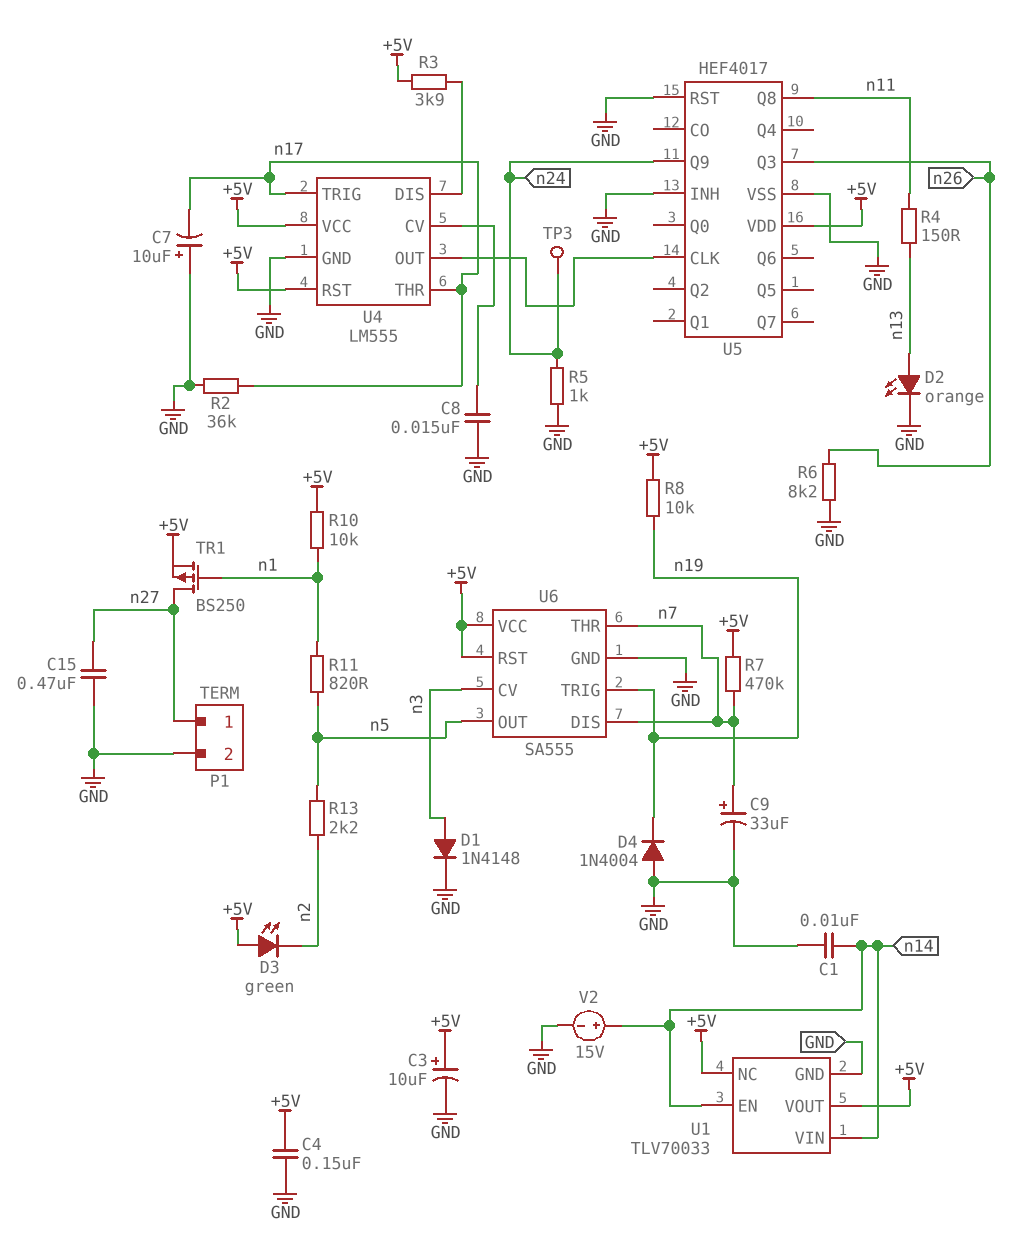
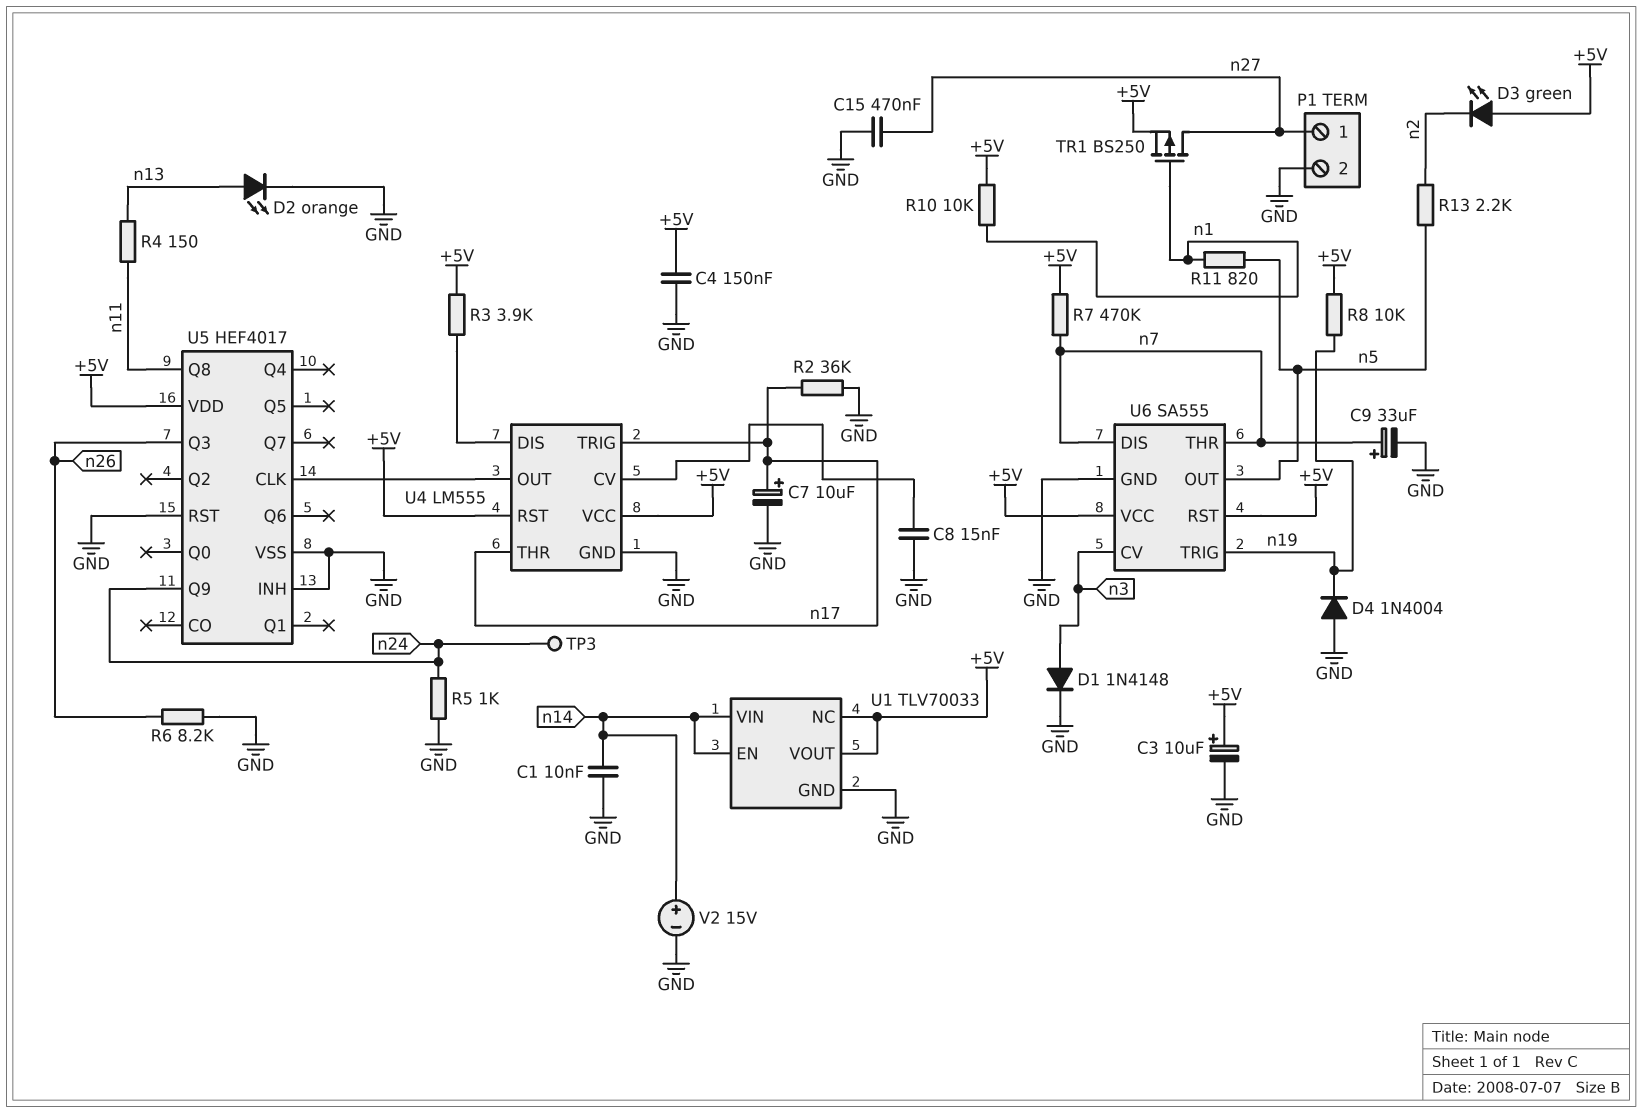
C7: 10uF (plus GND, minus n17) -> 10uF (plus n17, minus GND)

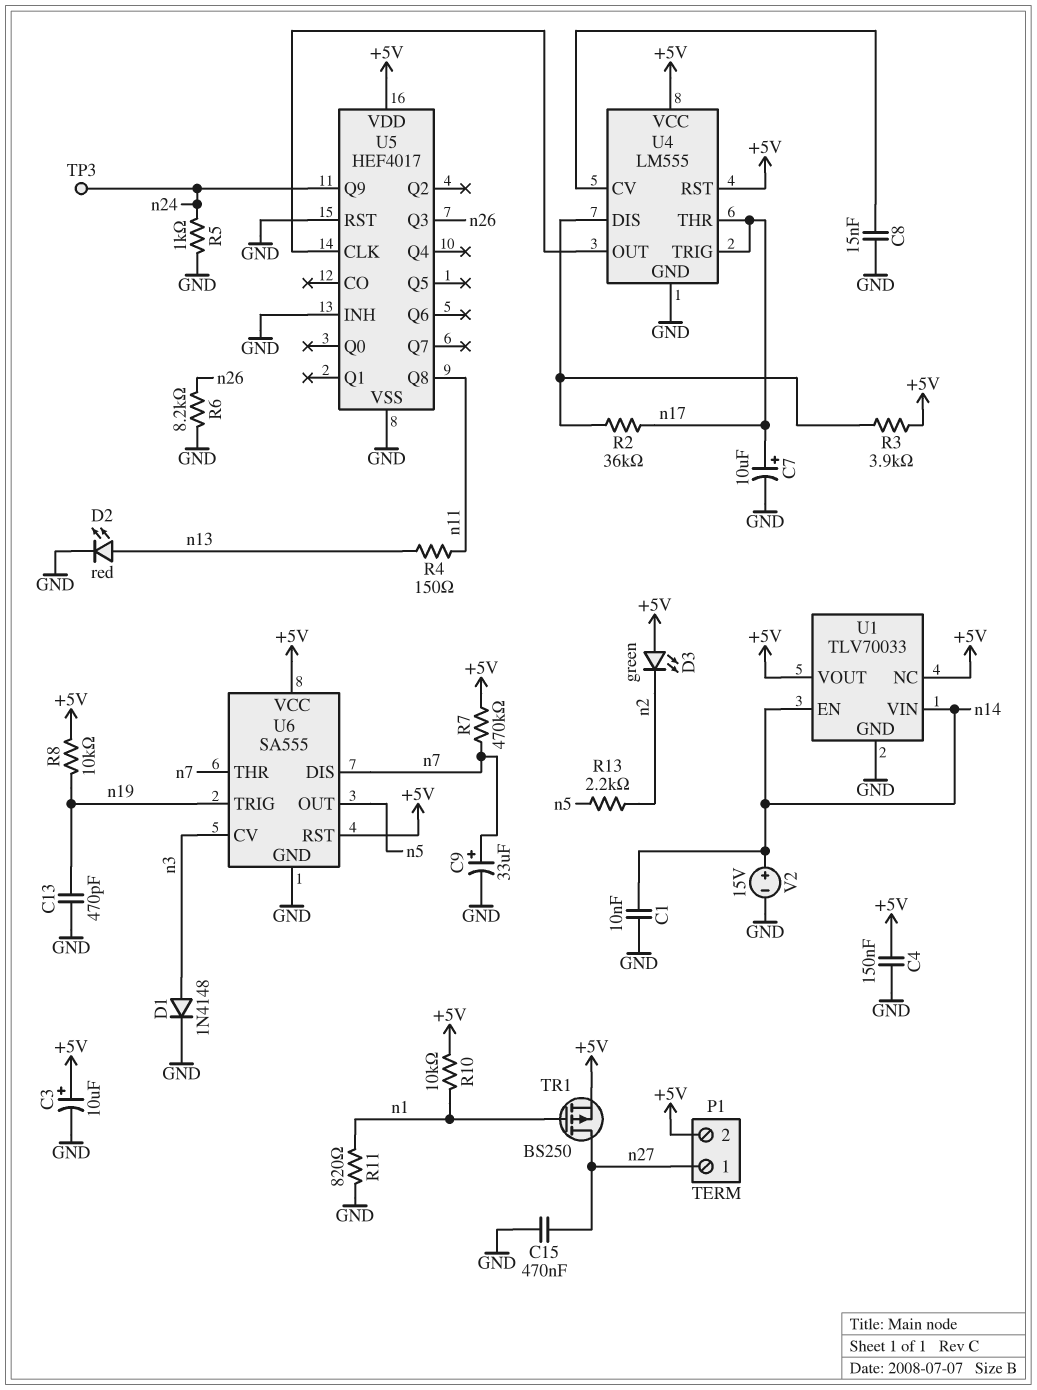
C13: none -> 470pF (GND, n19)
D2: LED orange (A n13, K GND) -> LED red (A n13, K GND)
D4: diode 1N4004 (A GND, K n19) -> none
P1 pin 2: GND -> +5V
R2: 36k (GND, n17) -> 36k (U4/DIS, n17)
R11: 820 (n1, n5) -> 820 (GND, n1)

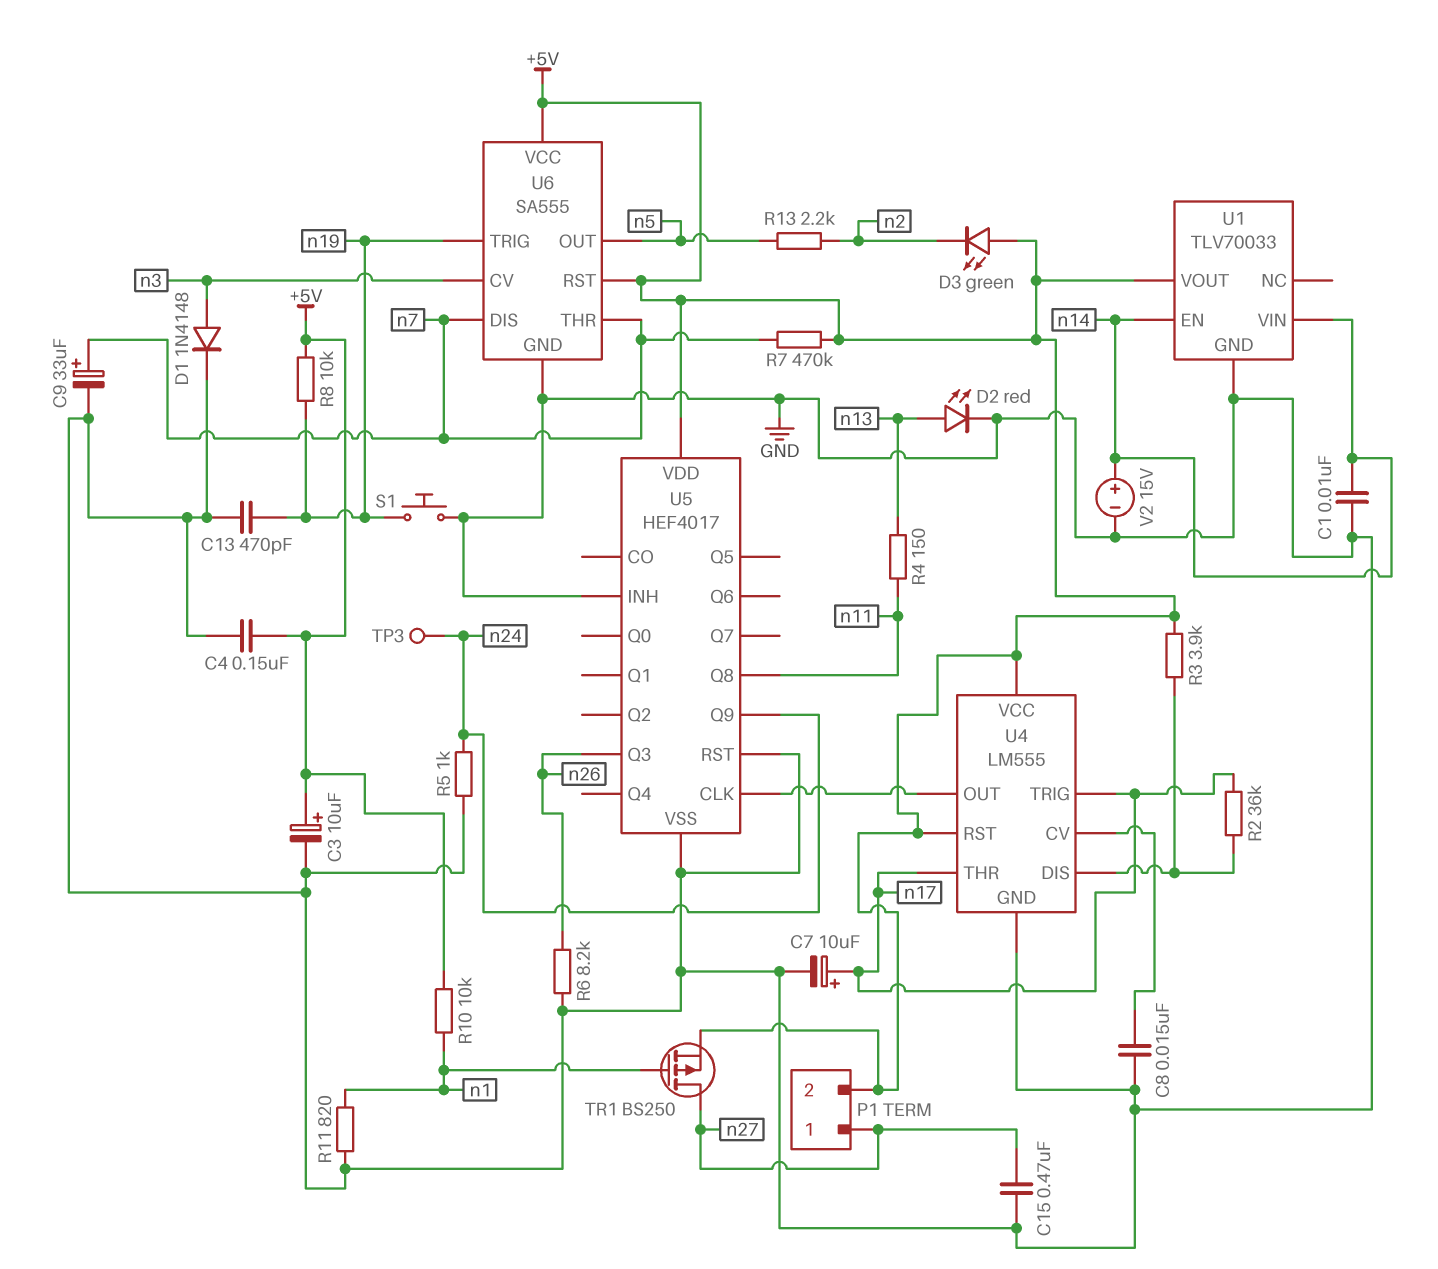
S1: none -> button (GND, n19)
U1 pin NC: +5V -> none

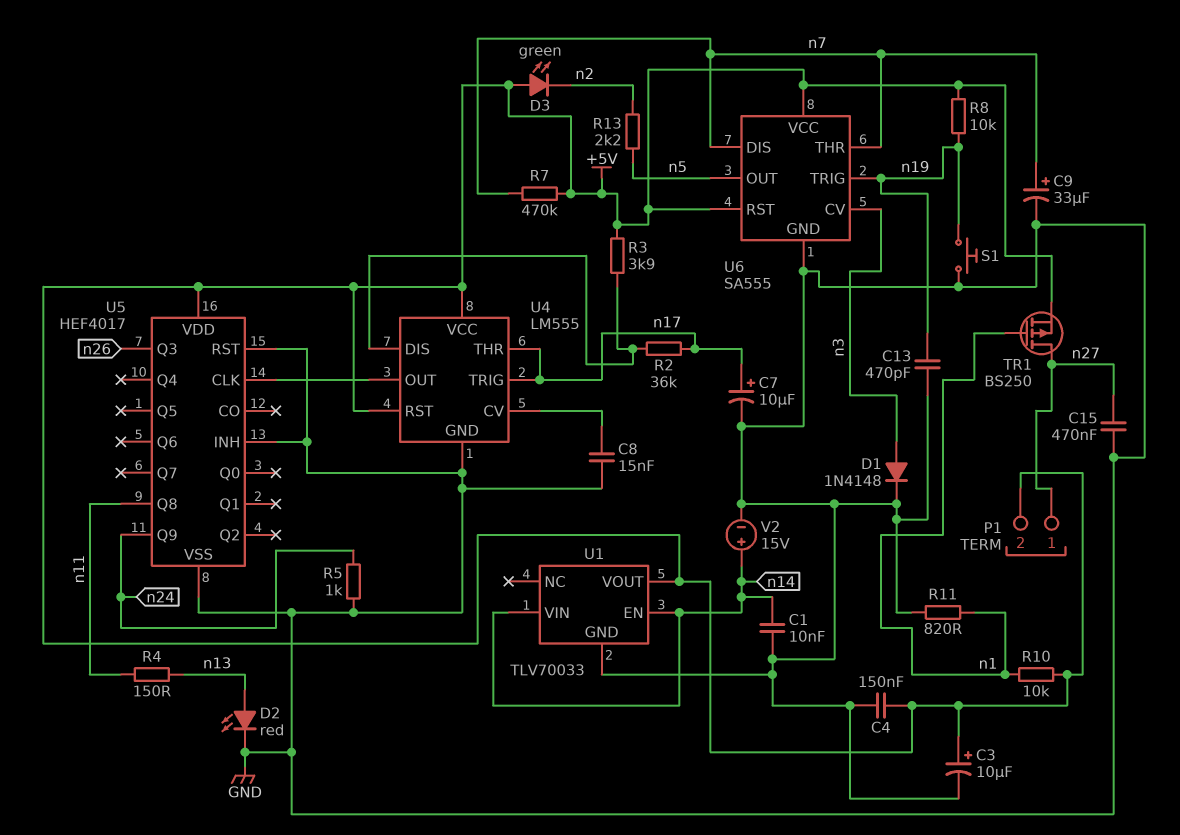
R6: 8.2k (GND, n26) -> none
TP3: test point (n24) -> none

